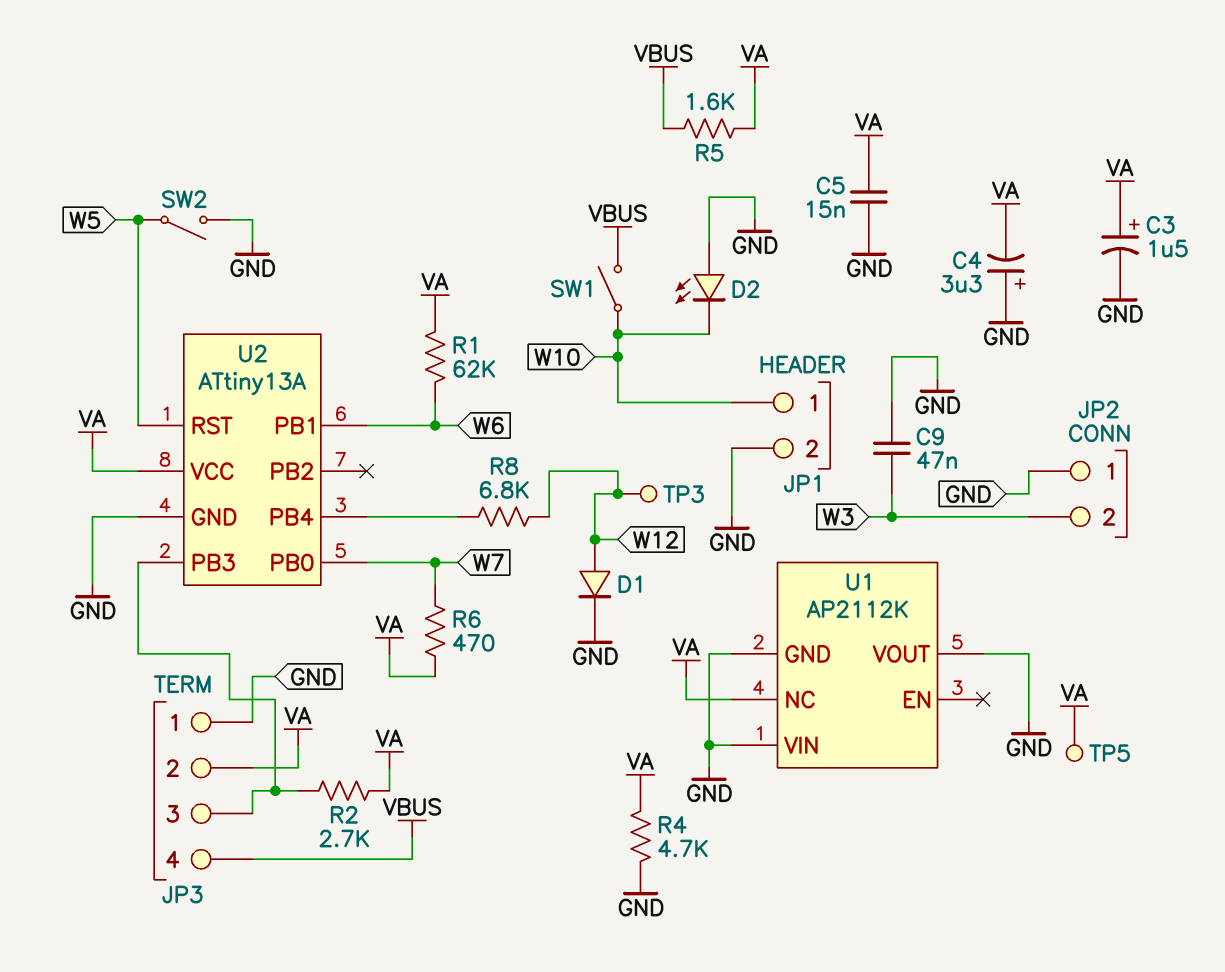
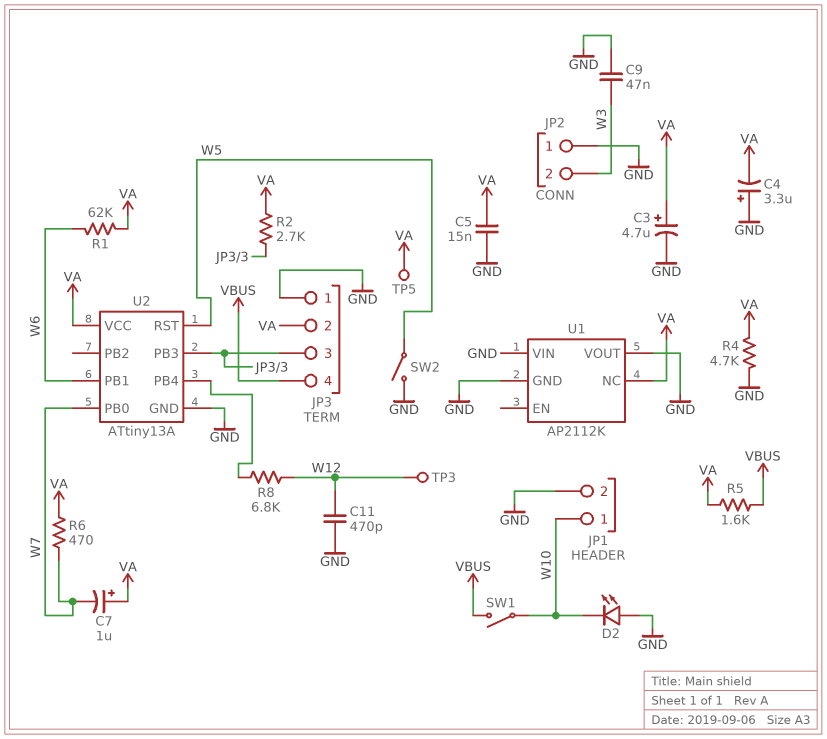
C3: 1.5uF (plus VA, minus GND) -> 4.7uF (plus VA, minus GND)
C7: none -> 1uF (plus VA, minus W7)
C11: none -> 470pF (GND, W12)
D1: diode (A W12, K GND) -> none

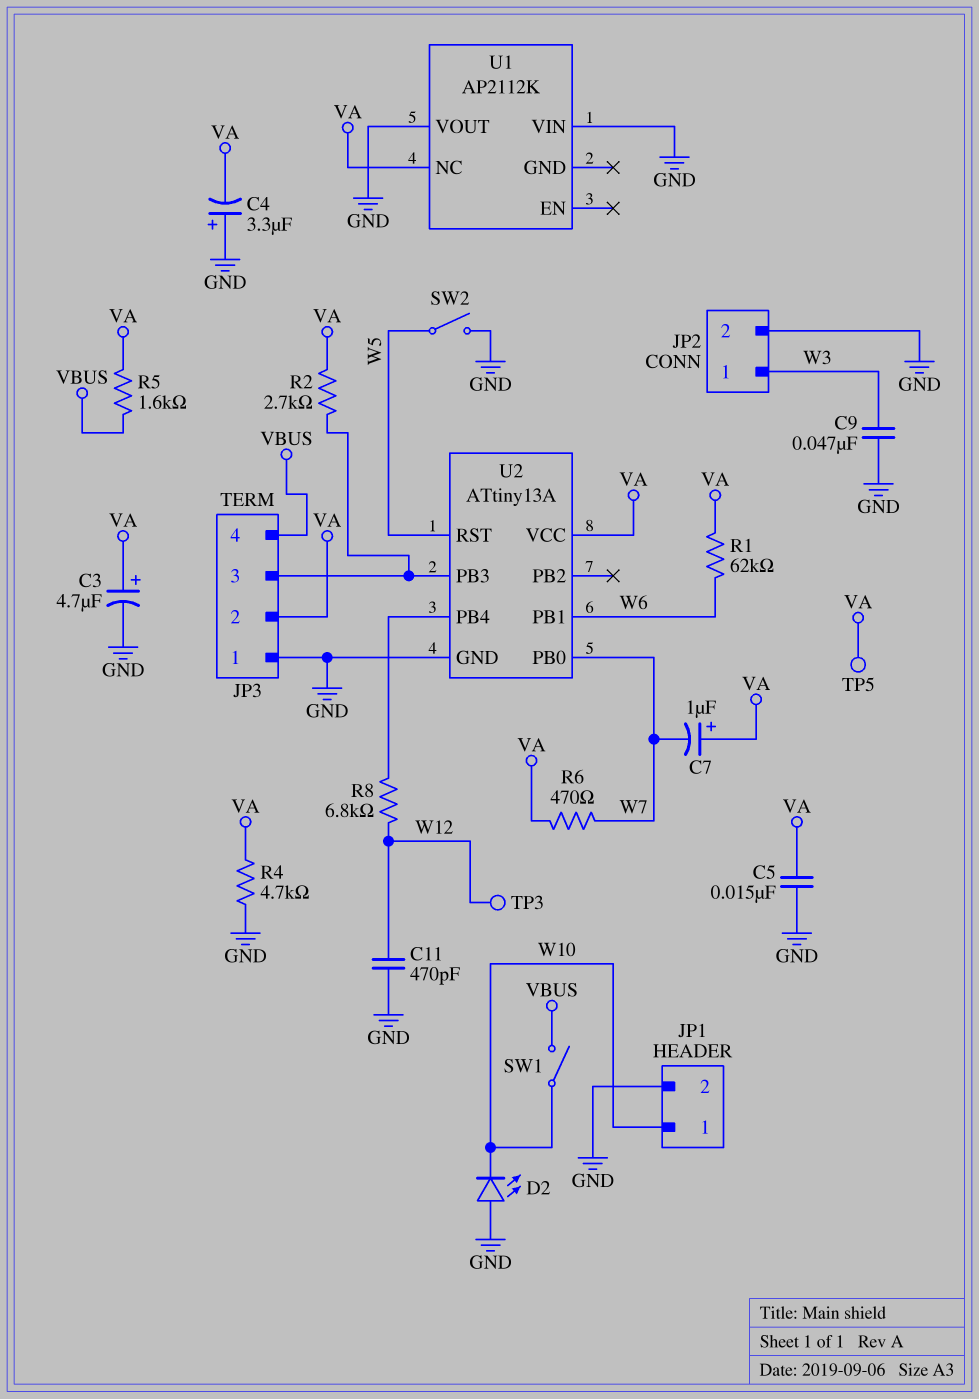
JP2 pin 1: GND -> W3
JP2 pin 2: W3 -> GND
U1 pin GND: GND -> none

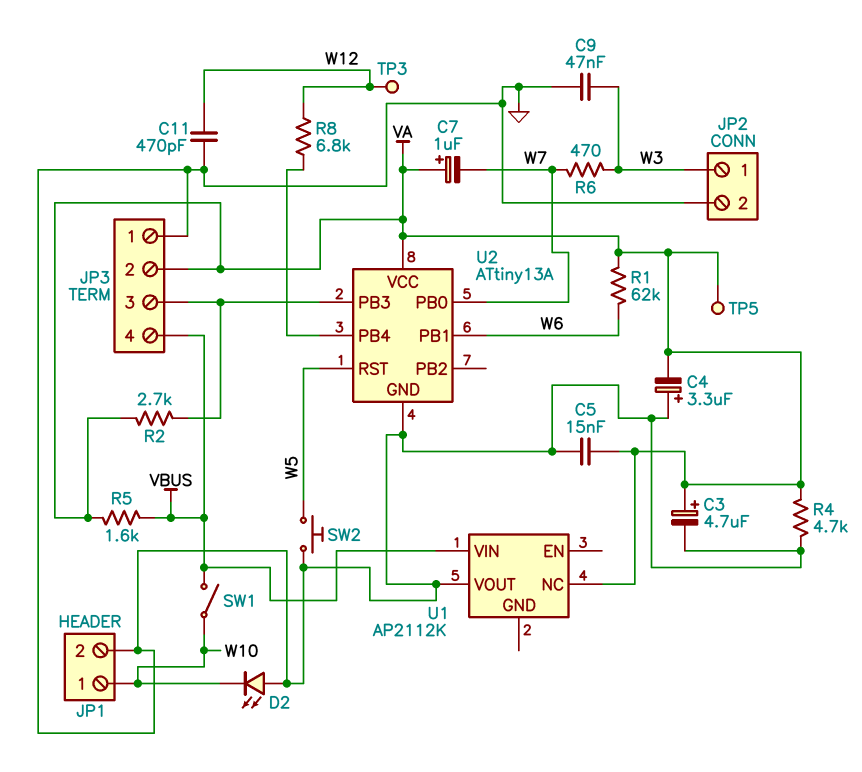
R6: 470 (VA, W7) -> 470 (W3, W7)
SW2: switch (GND, W5) -> button (GND, W5)
U1 pin VIN: GND -> VBUS

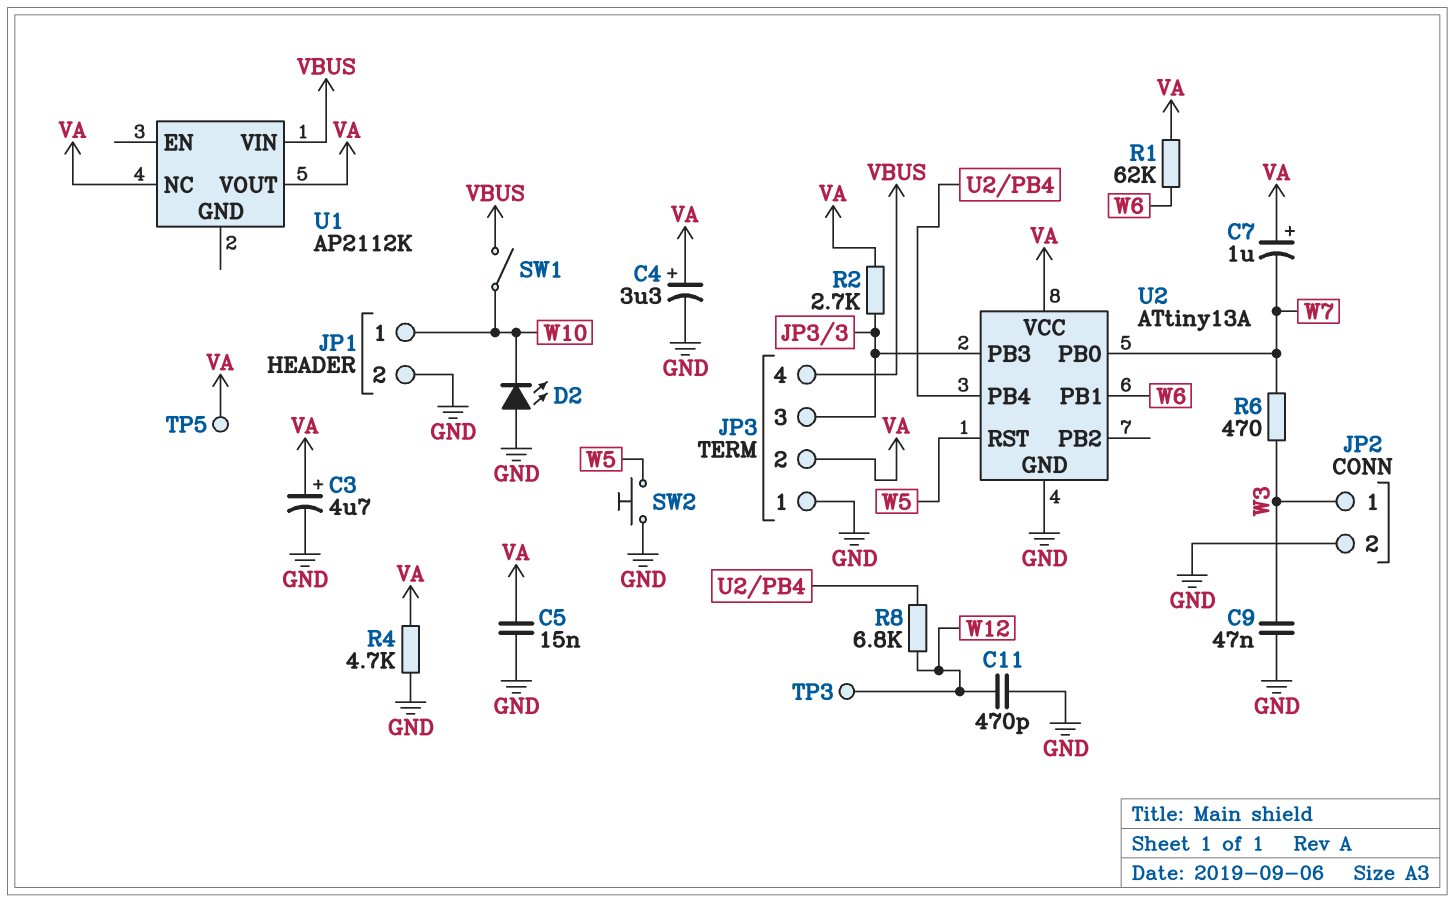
C4: 3.3uF (plus GND, minus VA) -> 3.3uF (plus VA, minus GND)
R5: 1.6k (VA, VBUS) -> none
U1 pin VOUT: GND -> VA

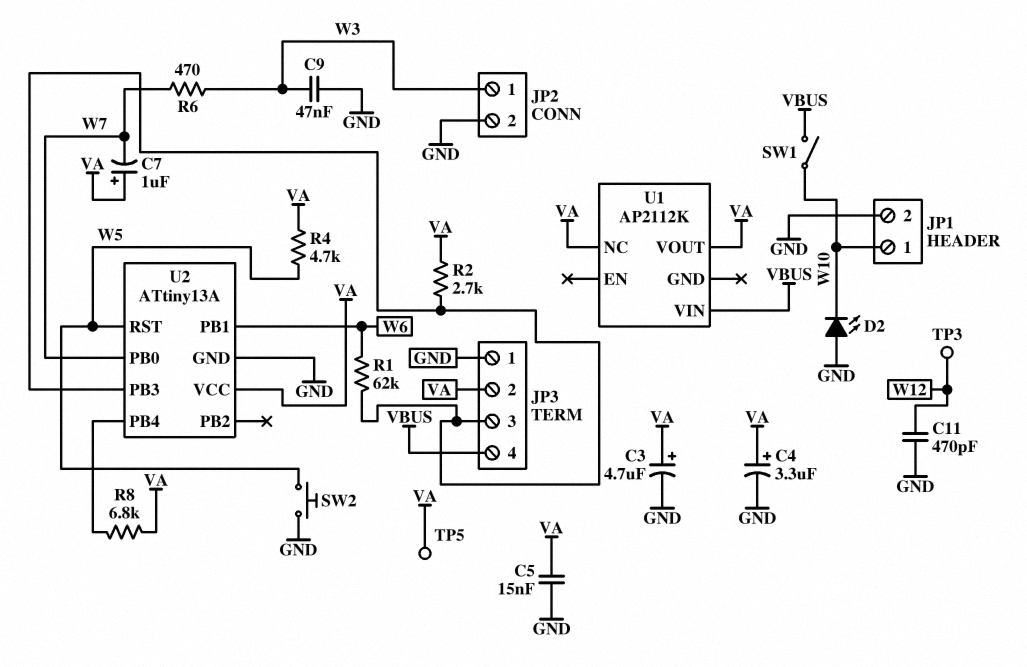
R1: 62k (VA, W6) -> 62k (JP3/3, W6)
R4: 4.7k (GND, VA) -> 4.7k (VA, W5)
R8: 6.8k (U2/PB4, W12) -> 6.8k (U2/PB4, VA)

